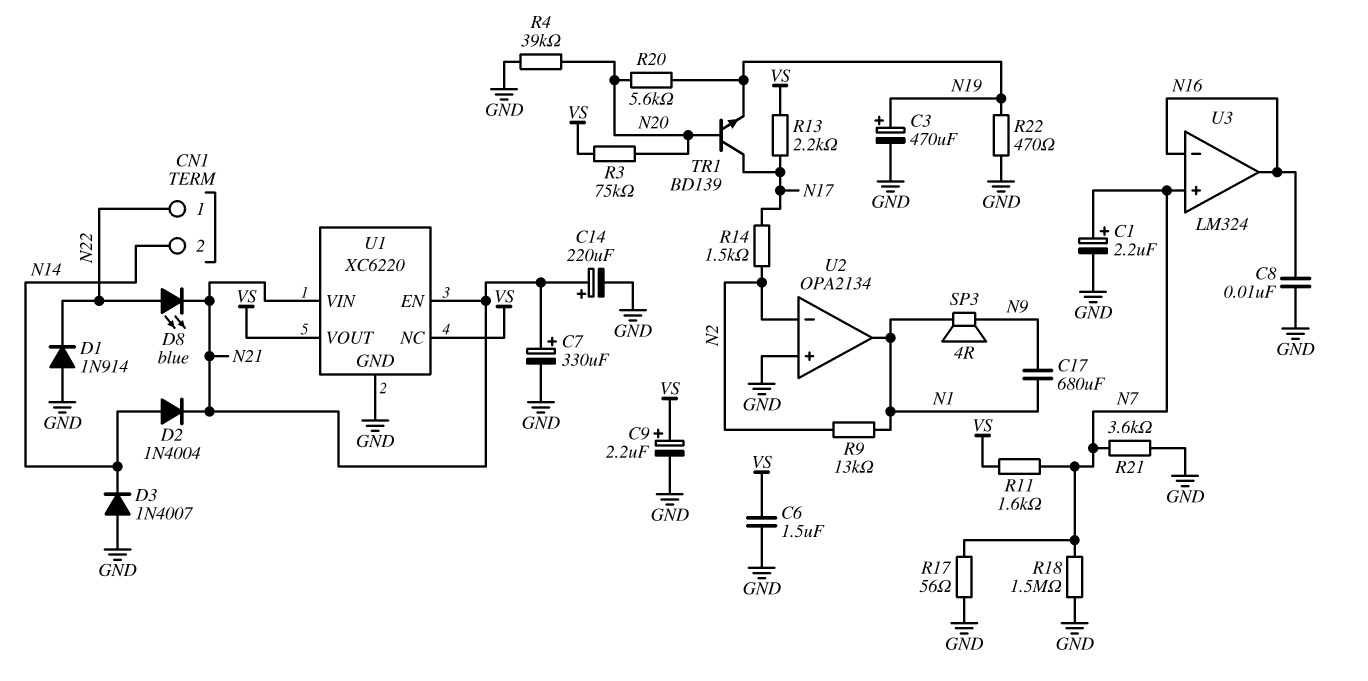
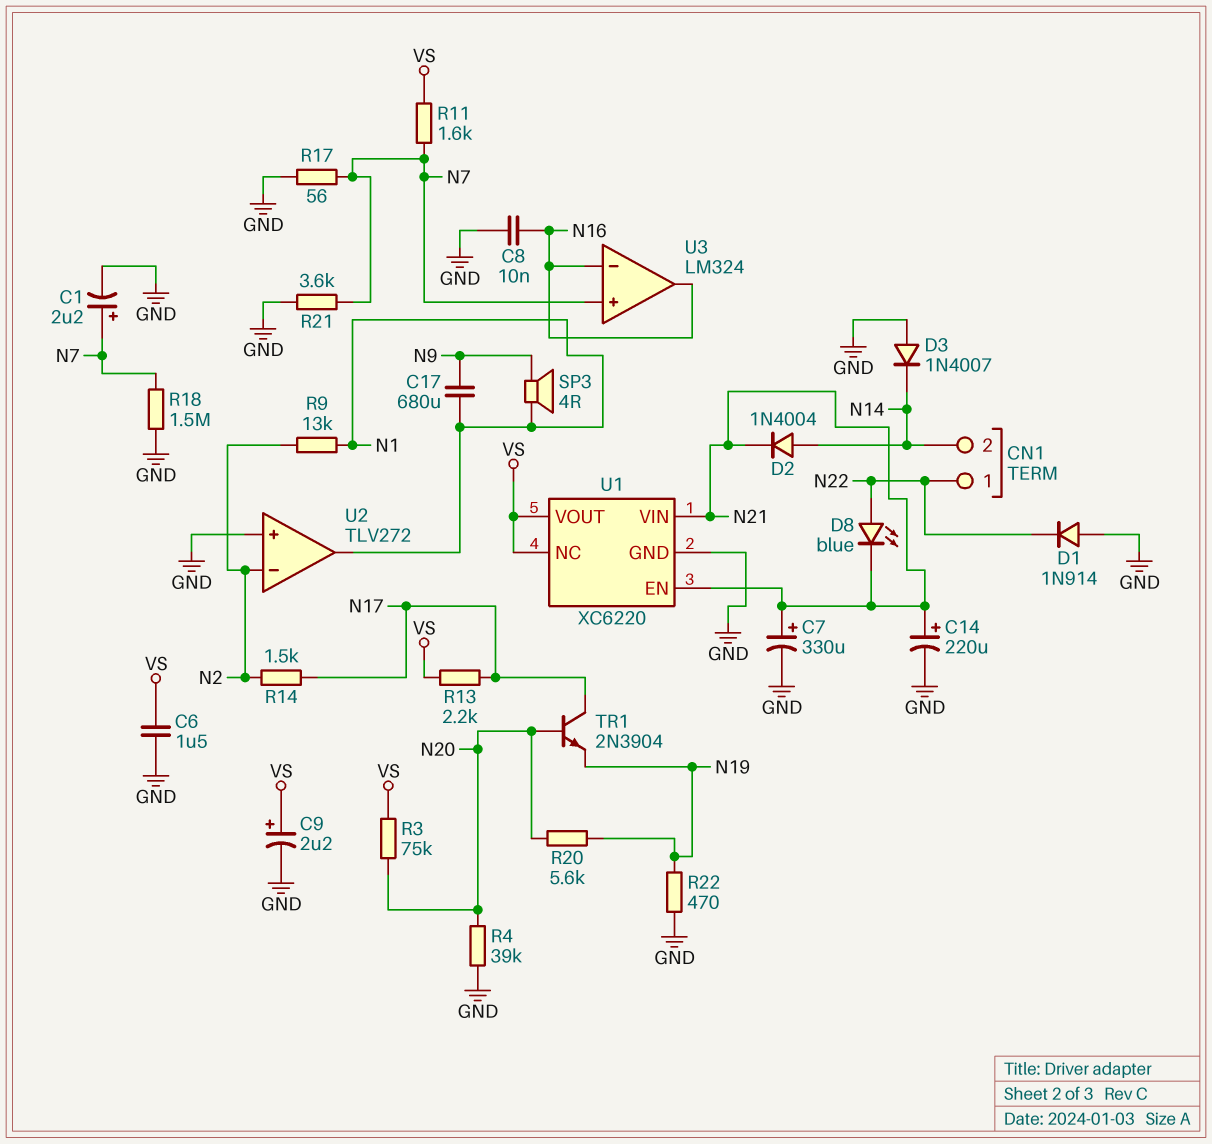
C3: 470uF (plus N19, minus GND) -> none
TR1: NPN BD139 (B N20, C N17, E N19) -> NPN 2N3904 (B N20, C N17, E N19)
U2: OPA2134 -> TLV272

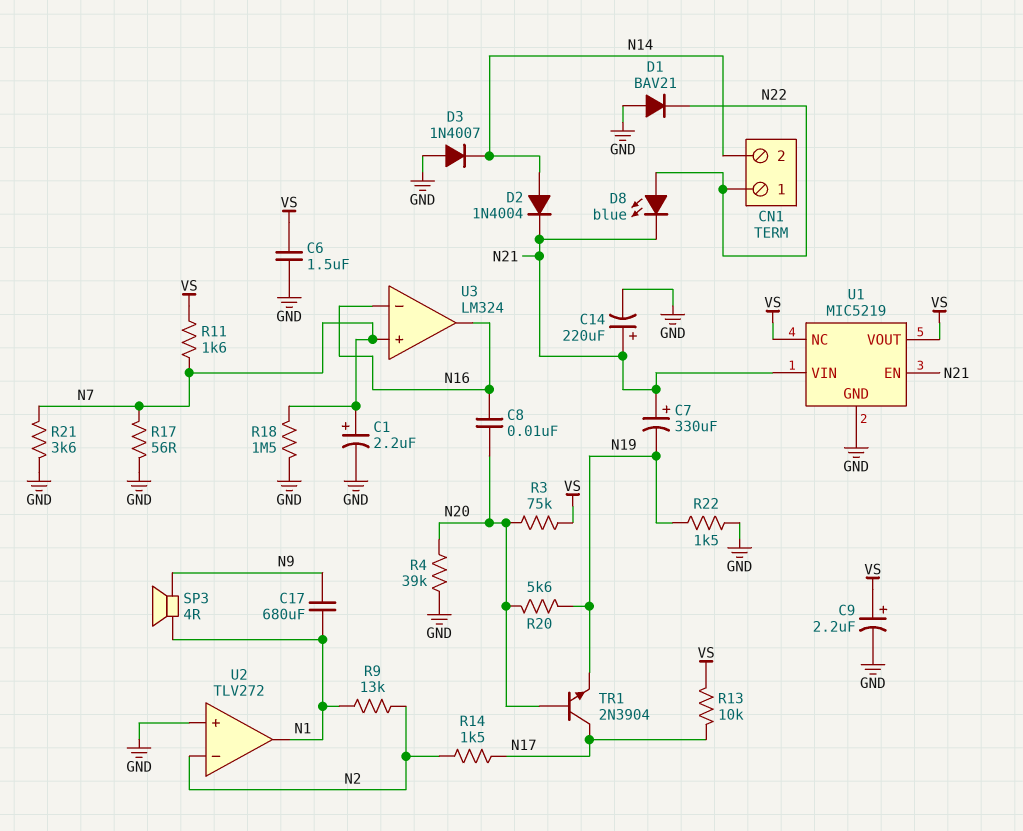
C7: 330uF (plus N21, minus GND) -> 330uF (plus N21, minus N19)
C8: 10nF (GND, N16) -> 10nF (N16, N20)
D1: diode 1N914 (A GND, K N22) -> diode BAV21 (A GND, K N22)
R13: 2.2k (N17, VS) -> 10k (N17, VS)
R22: 470 (GND, N19) -> 1.5k (GND, N19)
U1: XC6220 -> MIC5219

